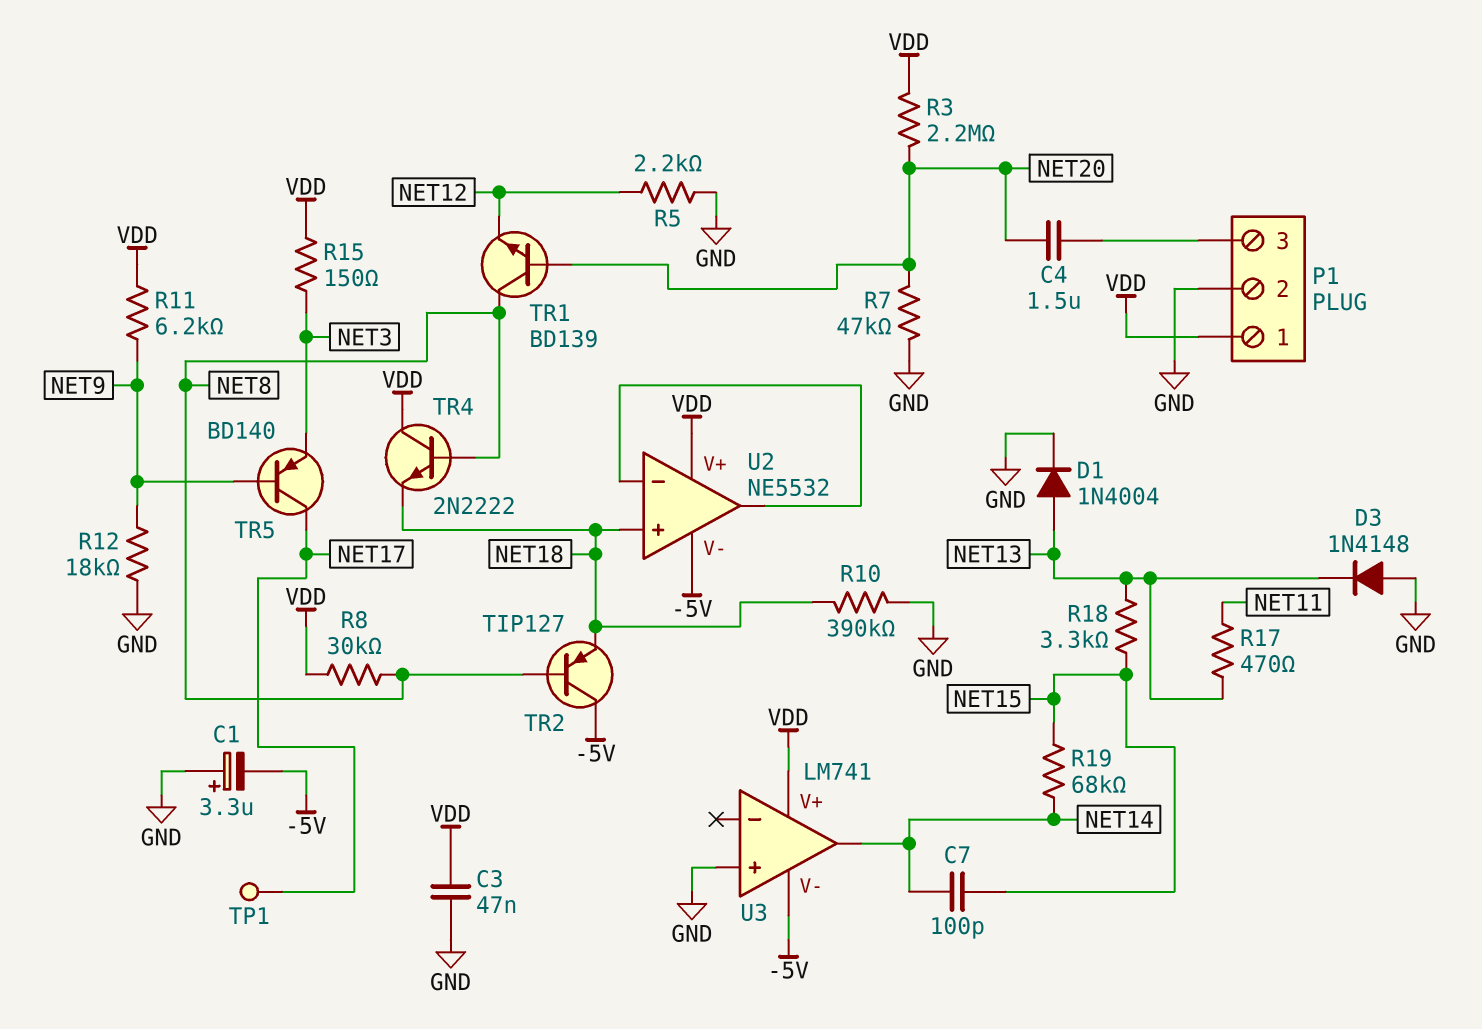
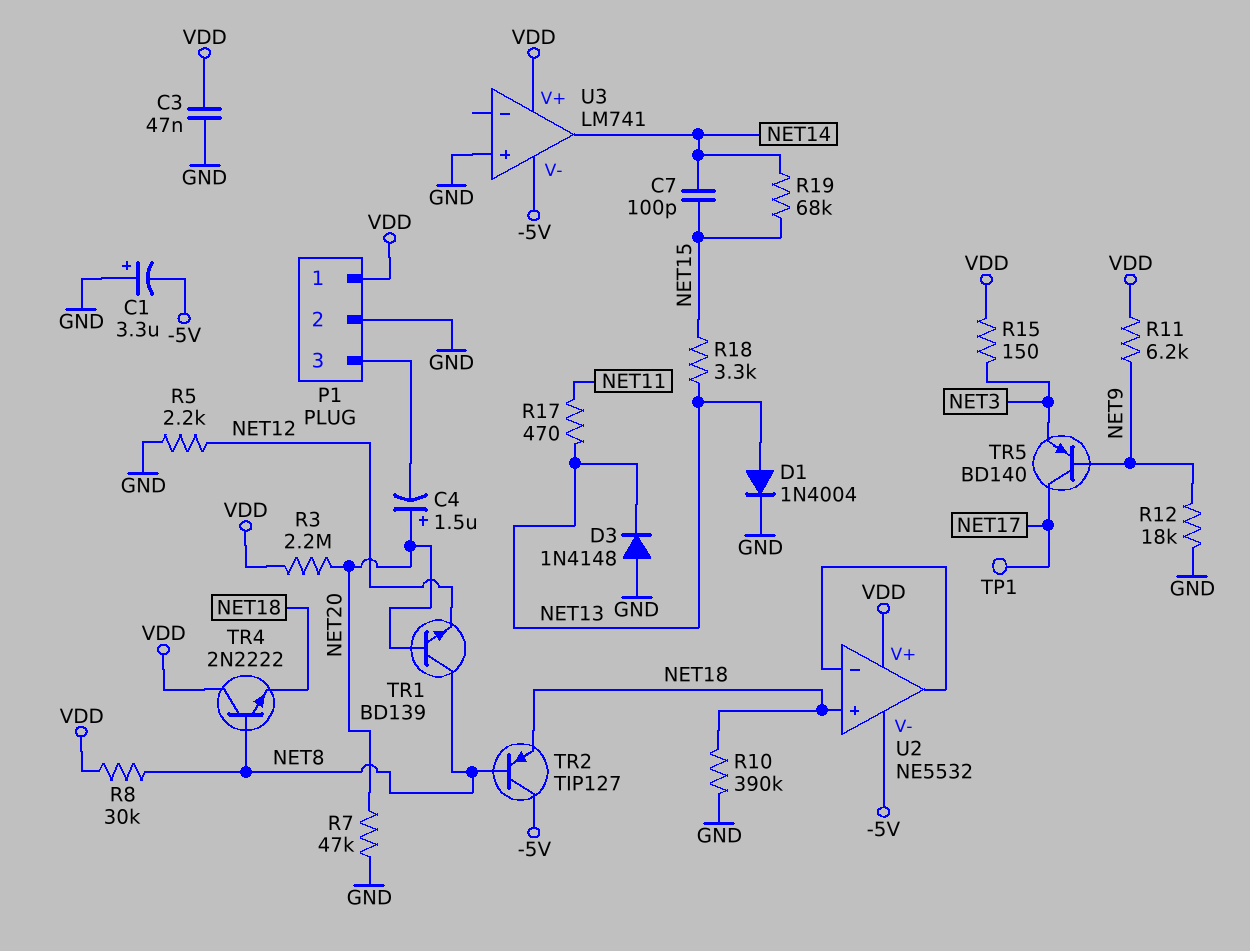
C4: 1.5uF (NET20, P1/3) -> 1.5uF (plus NET20, minus P1/3)

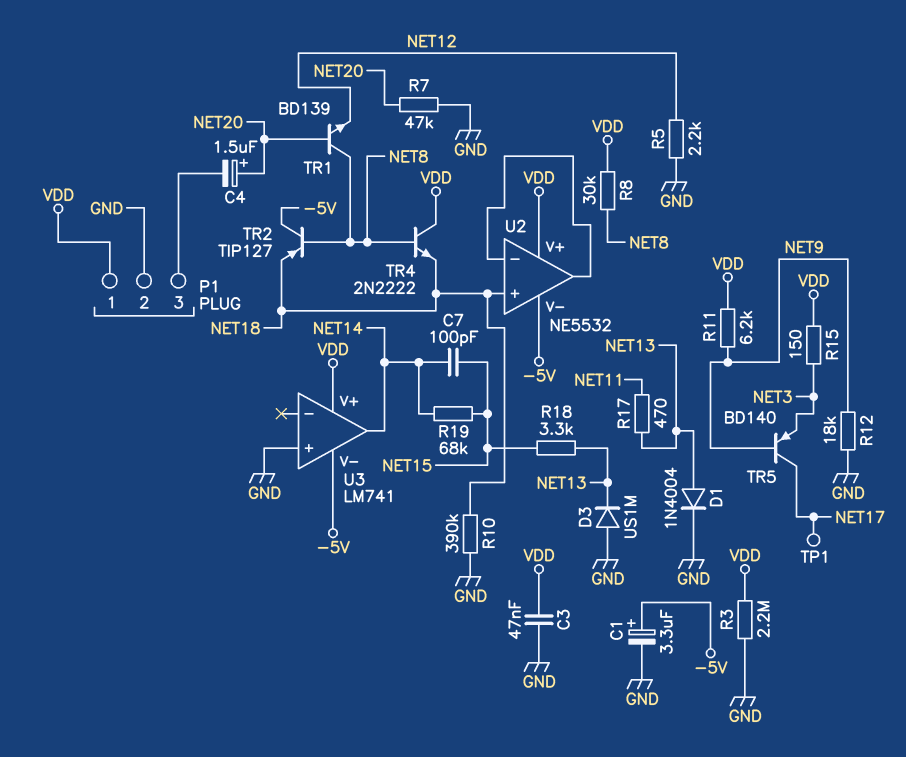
C1: 3.3uF (plus GND, minus -5V) -> 3.3uF (plus -5V, minus GND)
D3: diode 1N4148 (A GND, K NET13) -> diode US1M (A GND, K NET13)
R3: 2.2M (NET20, VDD) -> 2.2M (GND, VDD)

